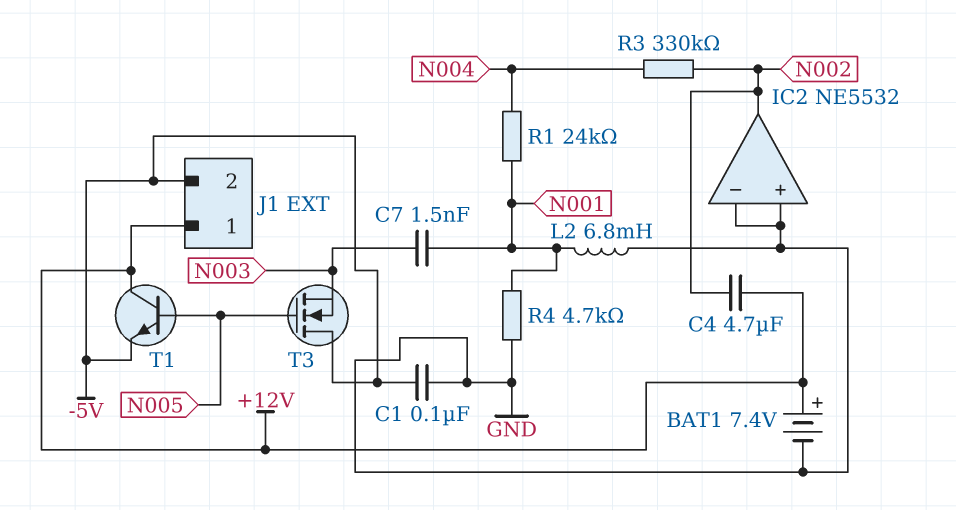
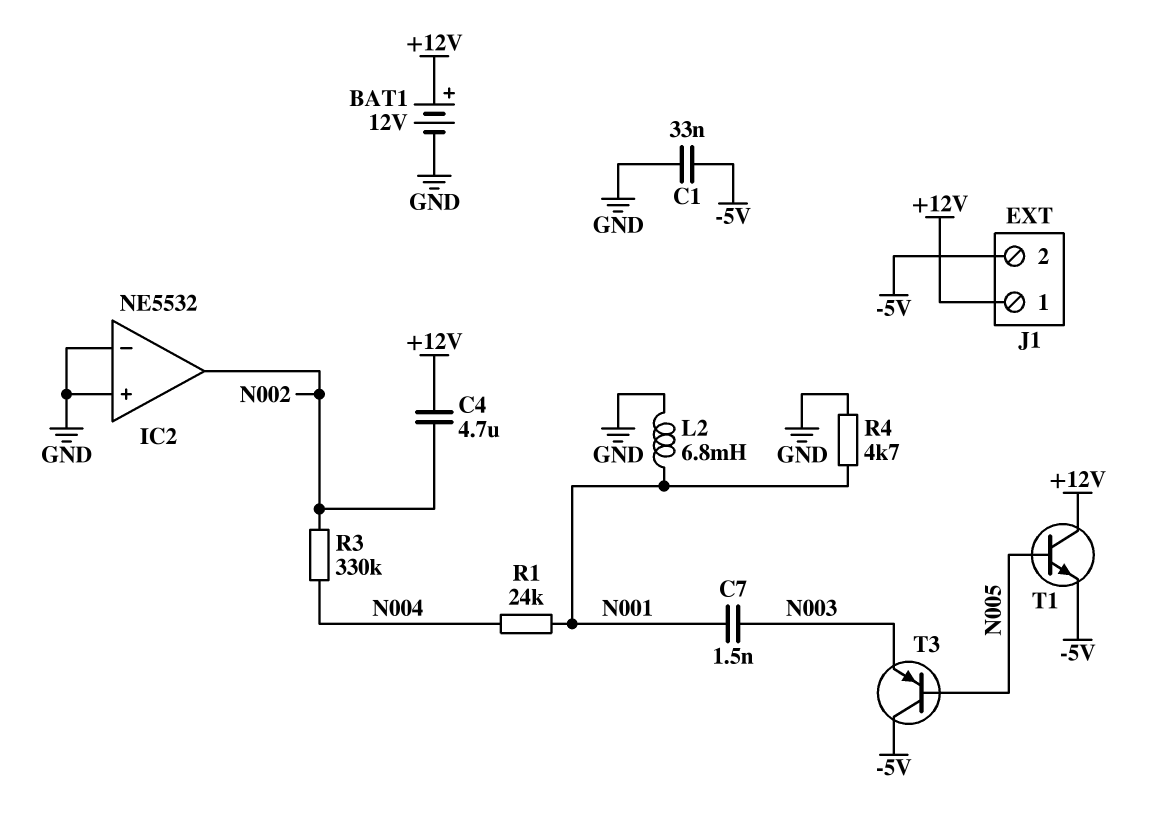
BAT1: 7.4V (plus +12V, minus GND) -> 12V (plus +12V, minus GND)
C1: 100nF (-5V, GND) -> 33nF (-5V, GND)
T3: NMOS (G N005, D -5V, S N003) -> PNP (B N005, C -5V, E N003)

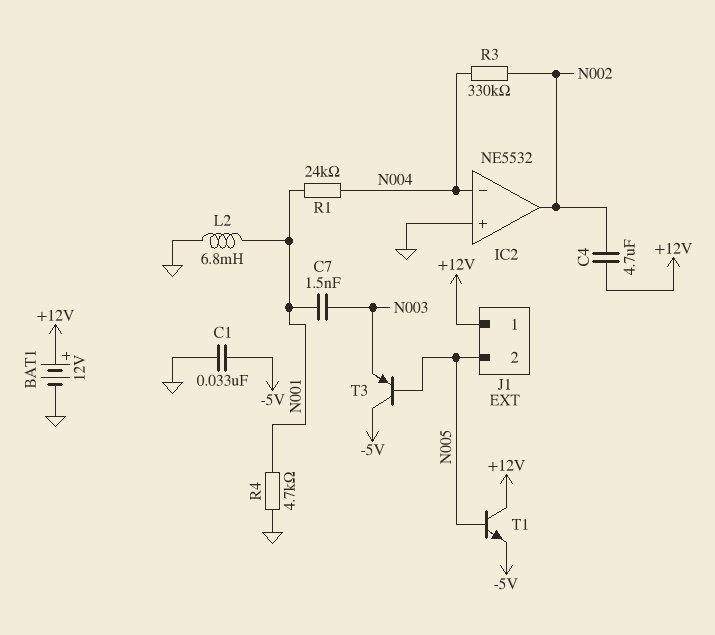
IC2 pin in-: GND -> N004
J1 pin 2: -5V -> N005

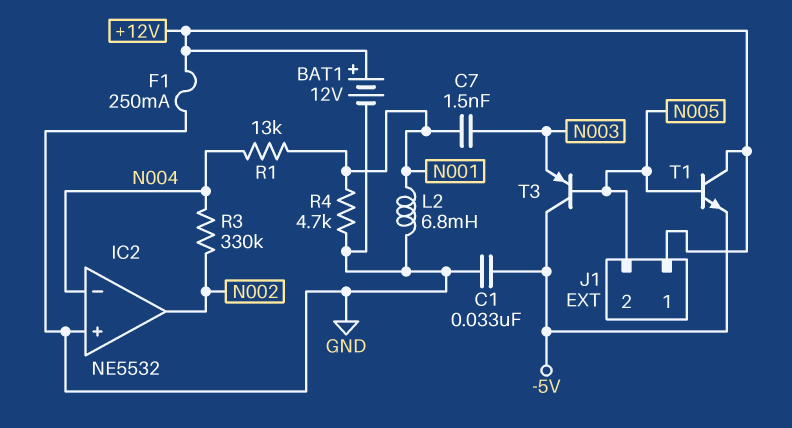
C4: 4.7uF (+12V, N002) -> none
F1: none -> 250mA (+12V, GND)
R1: 24k (N001, N004) -> 13k (N001, N004)

